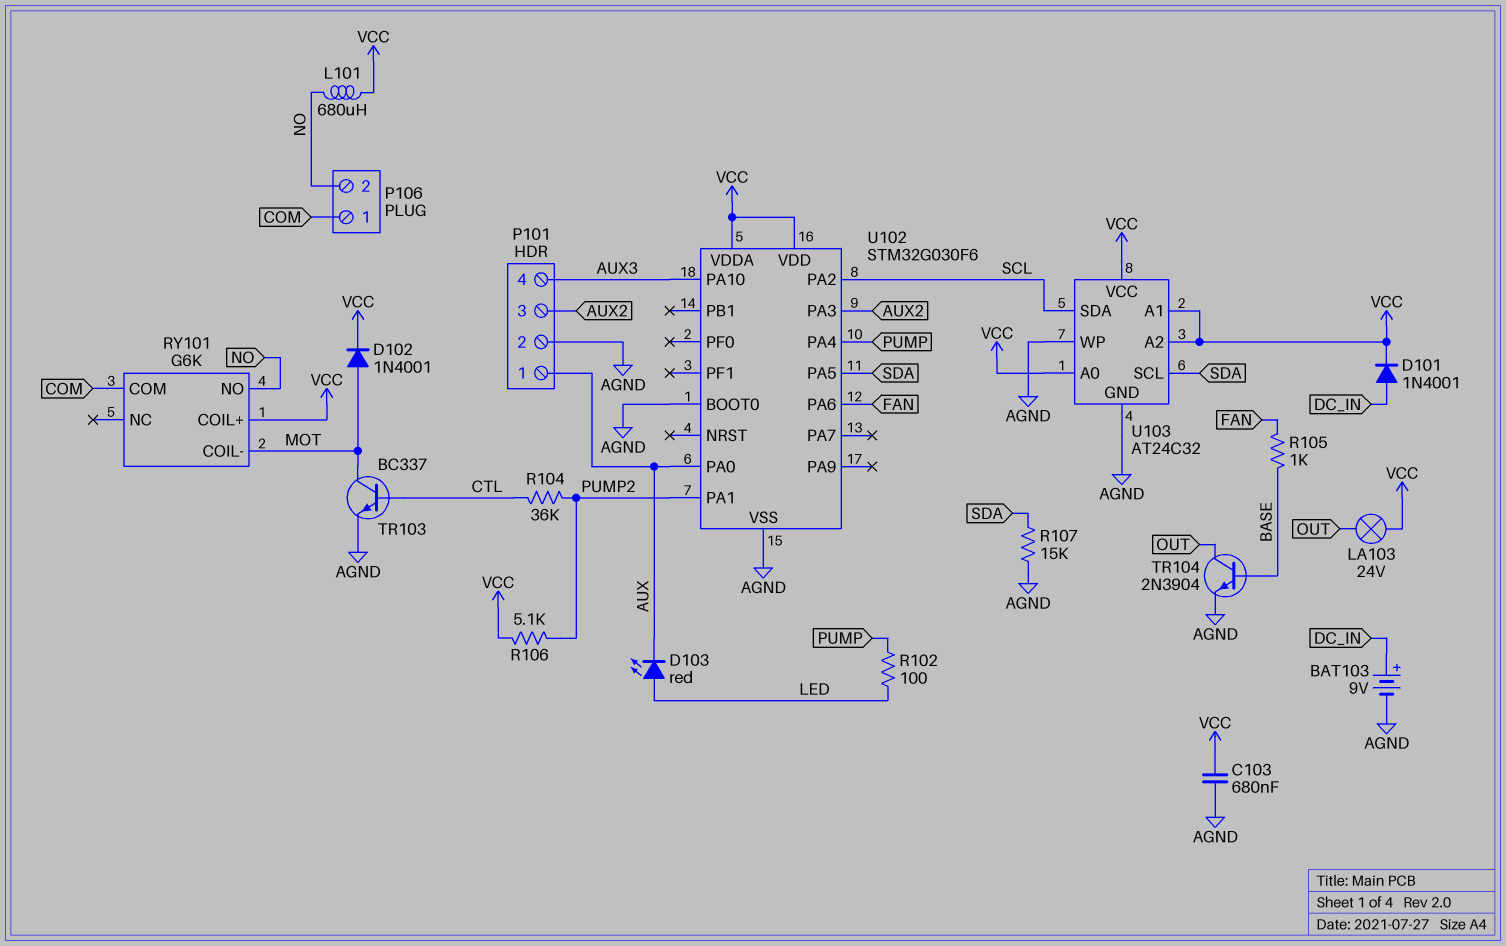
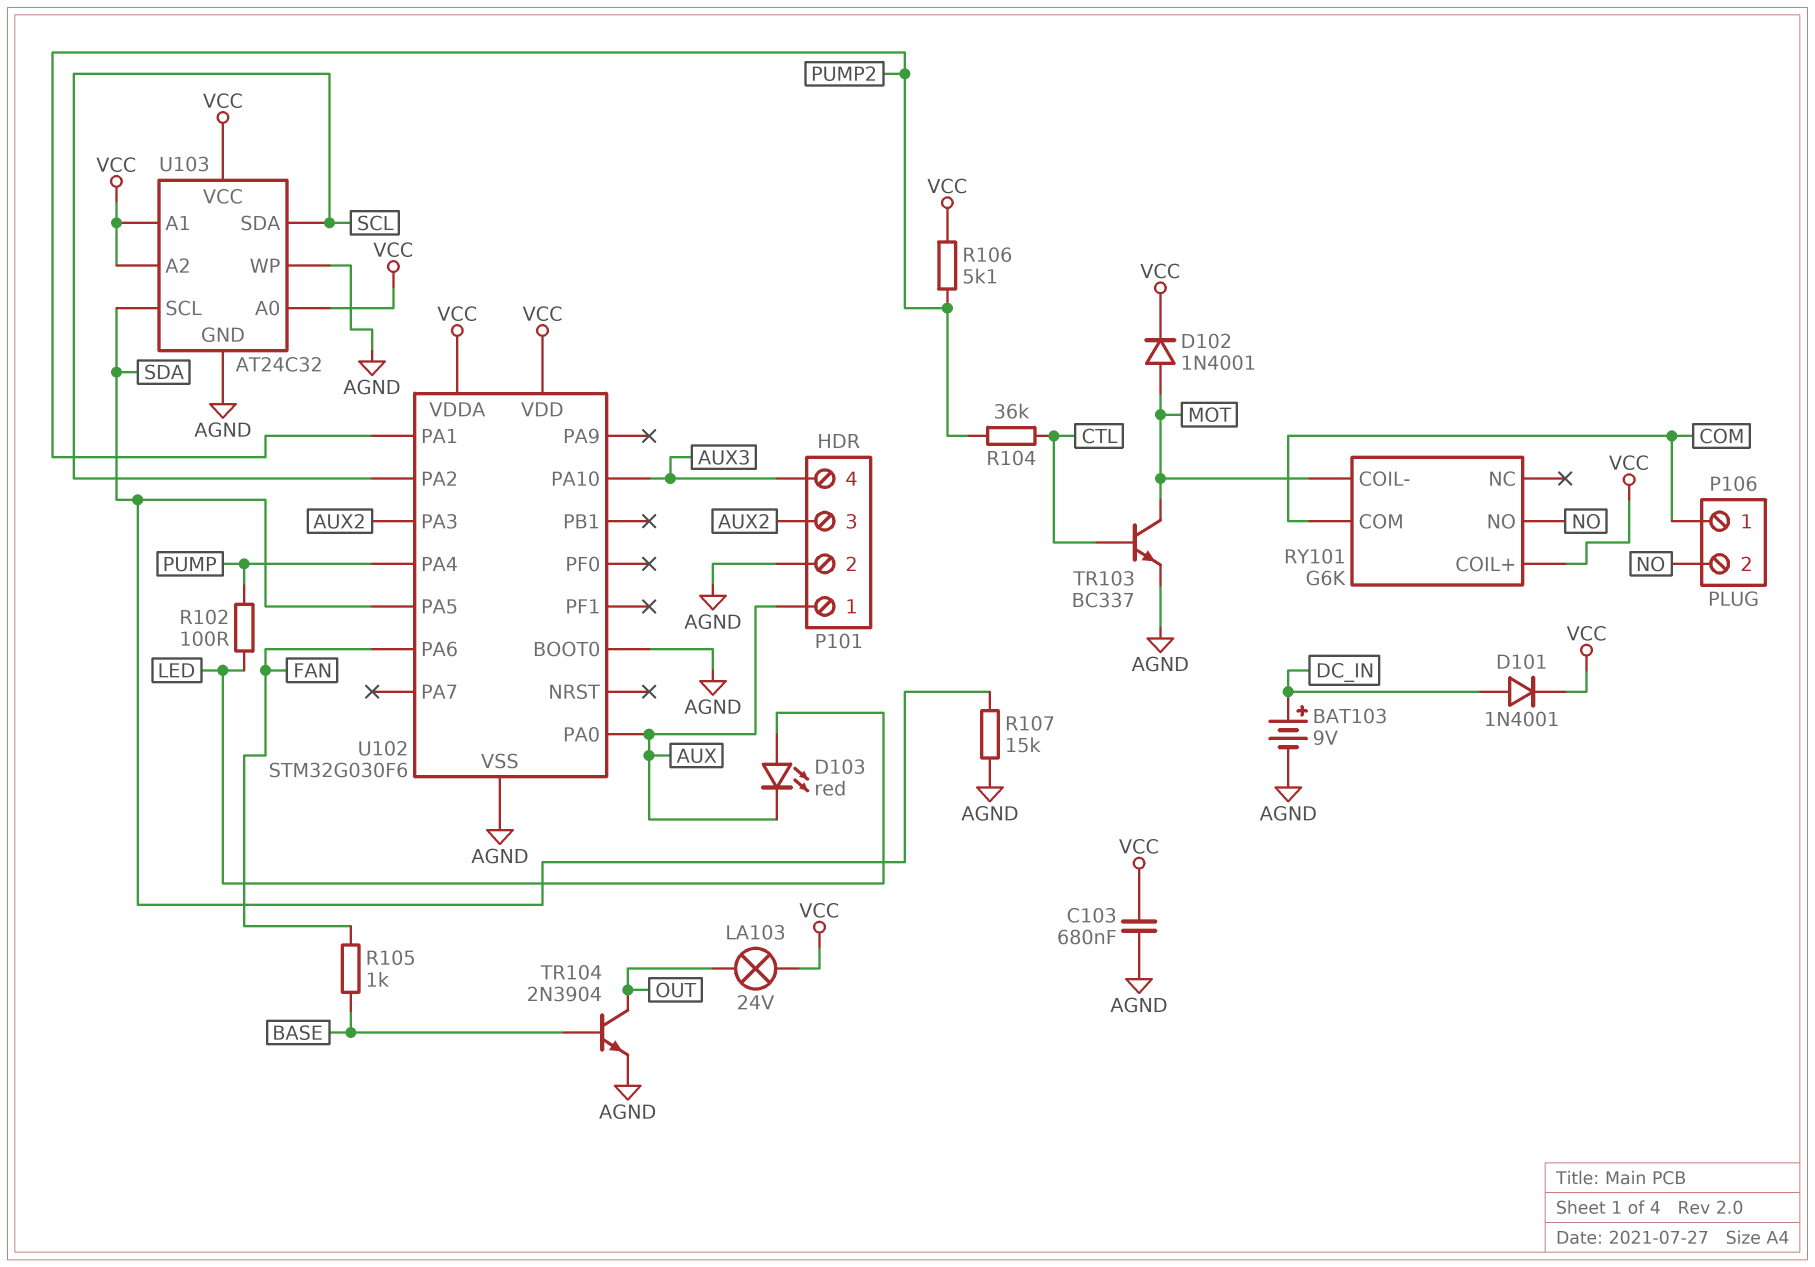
L101: 680uH (NO, VCC) -> none

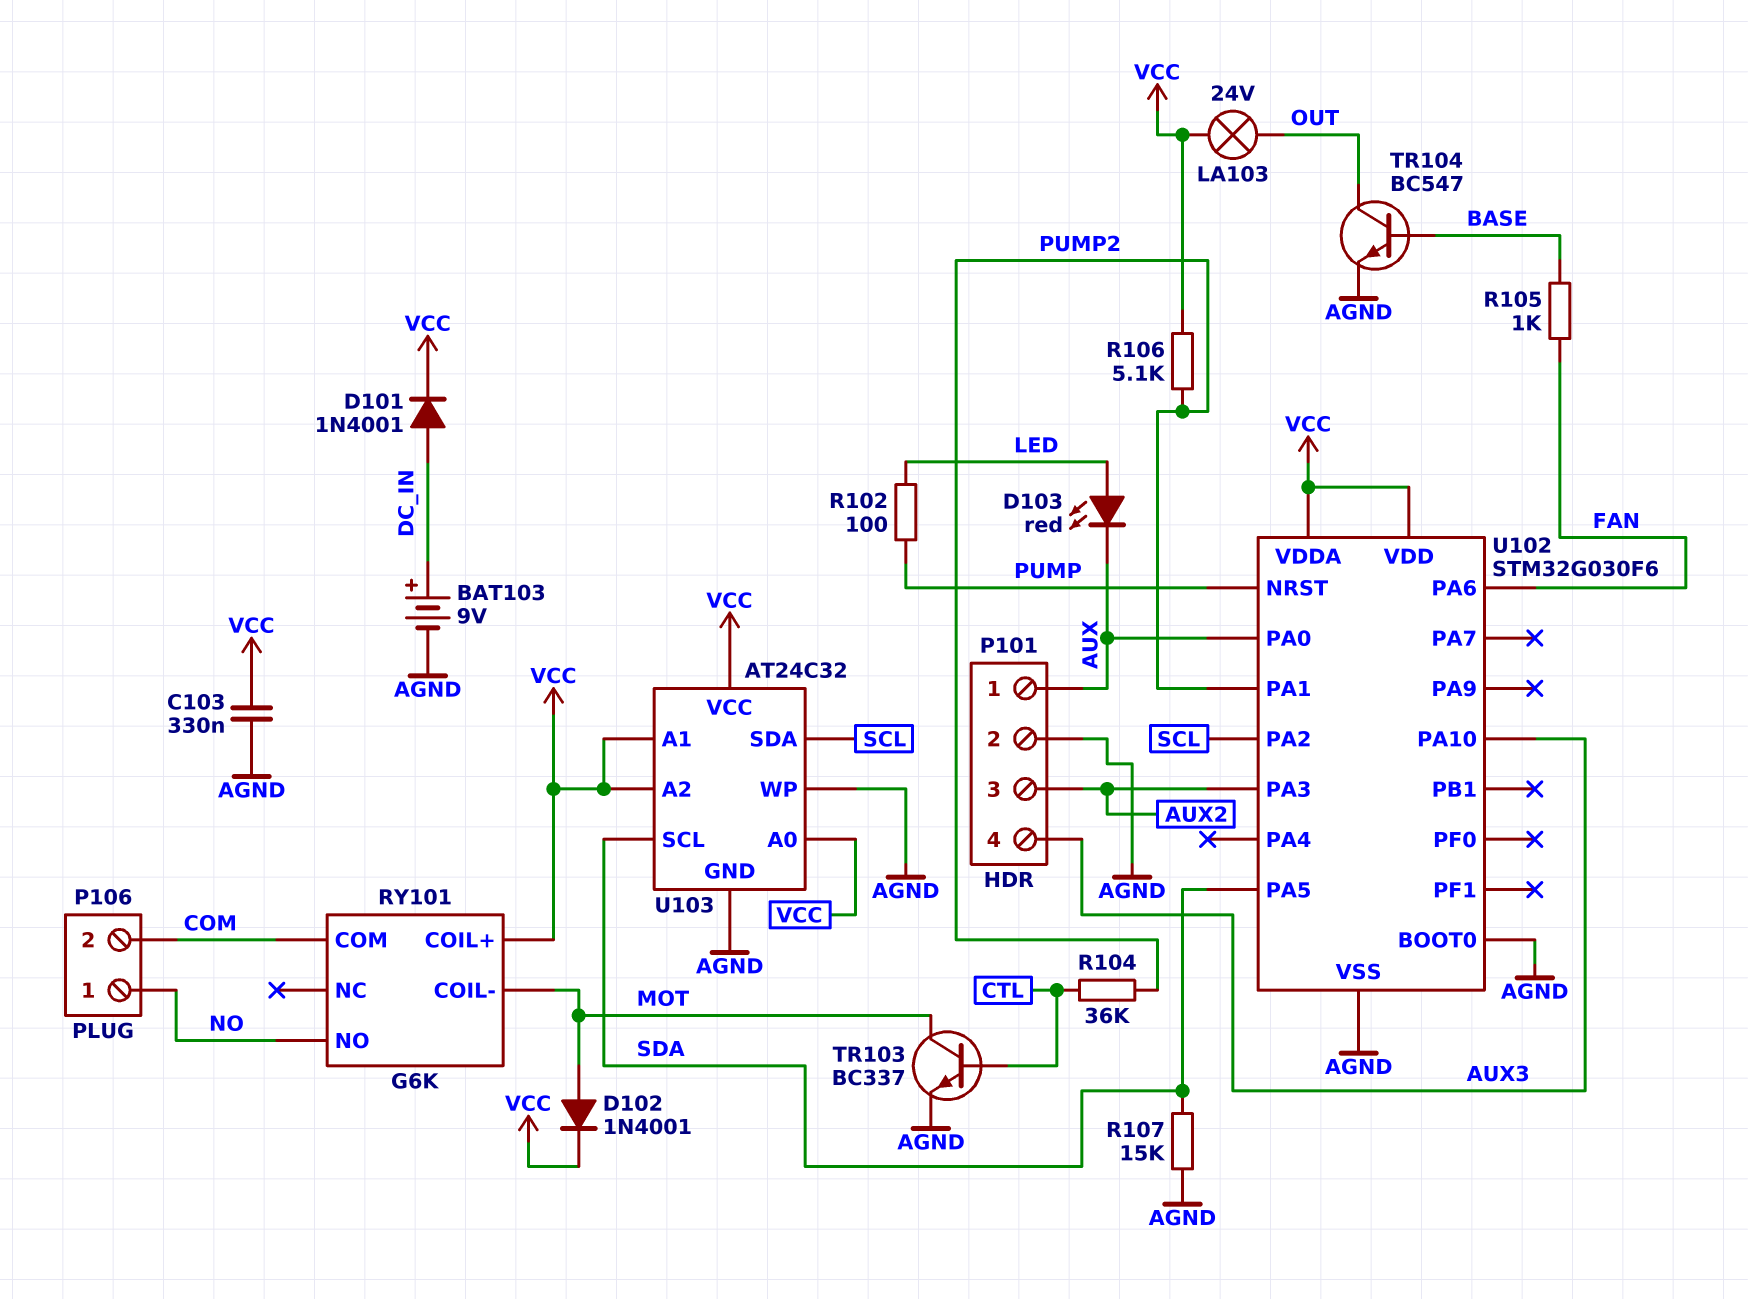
C103: 680nF (AGND, VCC) -> 330nF (AGND, VCC)
P106 pin 1: COM -> NO
P106 pin 2: NO -> COM
TR104: NPN 2N3904 (B BASE, C OUT, E AGND) -> NPN BC547 (B BASE, C OUT, E AGND)
U102 pin NRST: none -> PUMP
U102 pin PA4: PUMP -> none

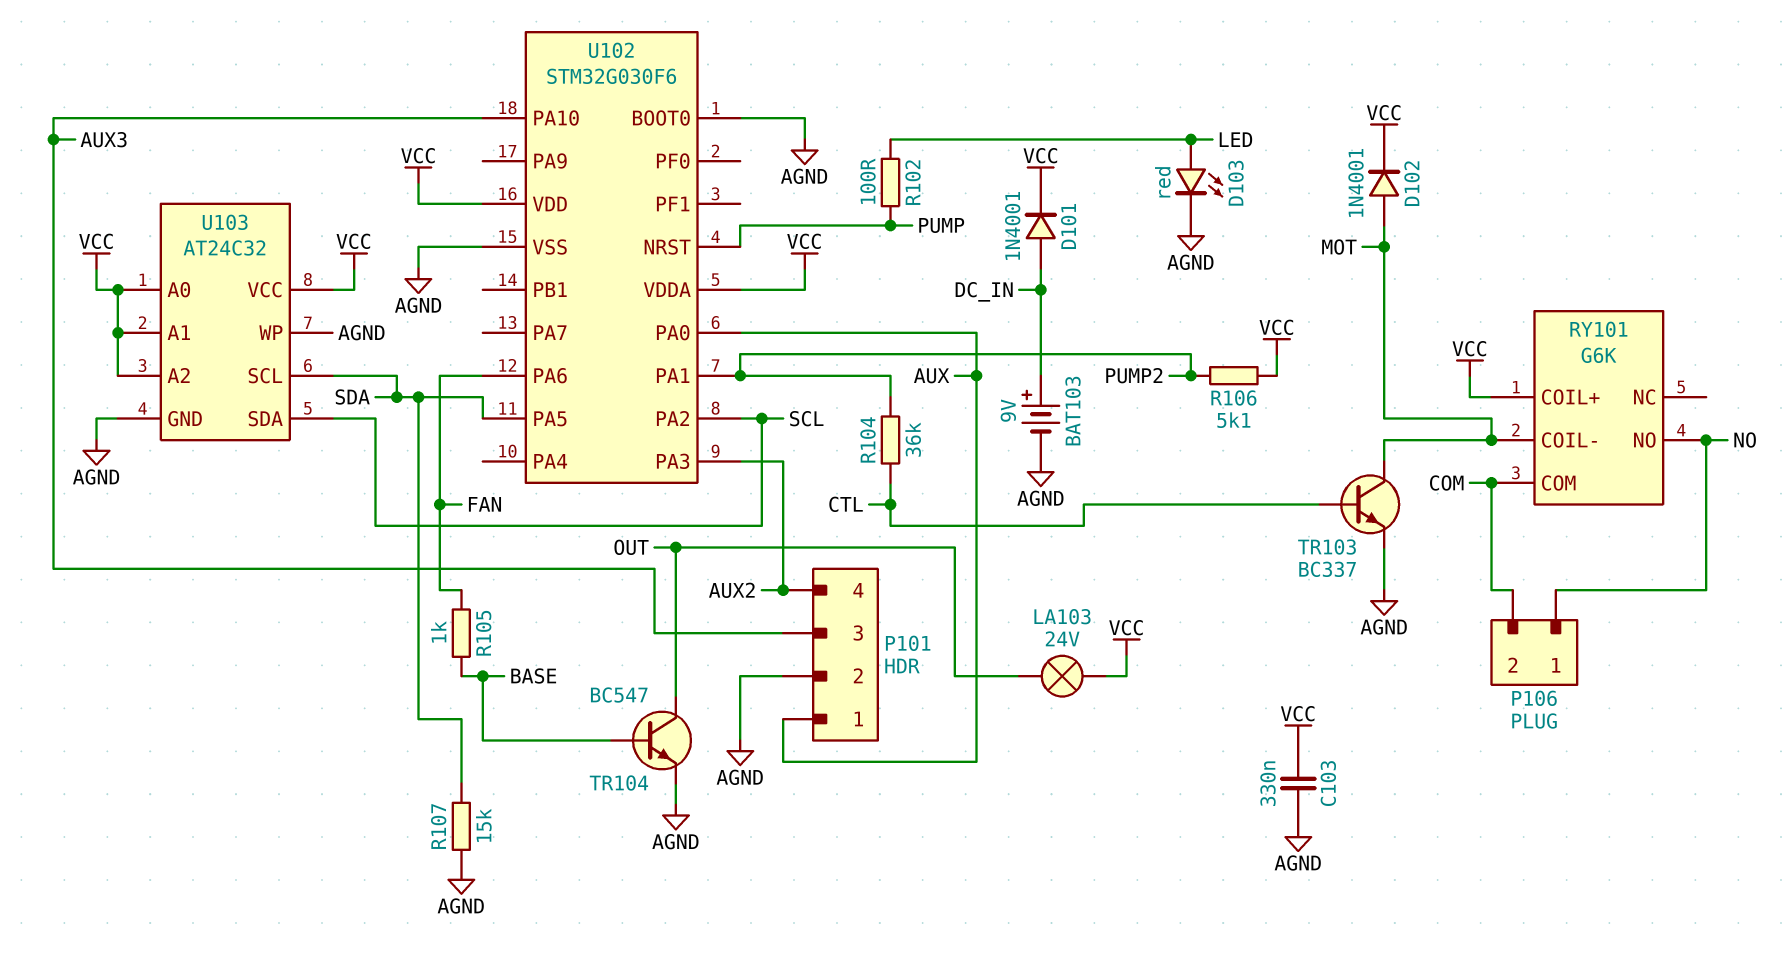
D103: LED red (A LED, K AUX) -> LED red (A LED, K AGND)
P101 pin 3: AUX2 -> AUX3
P101 pin 4: AUX3 -> AUX2

